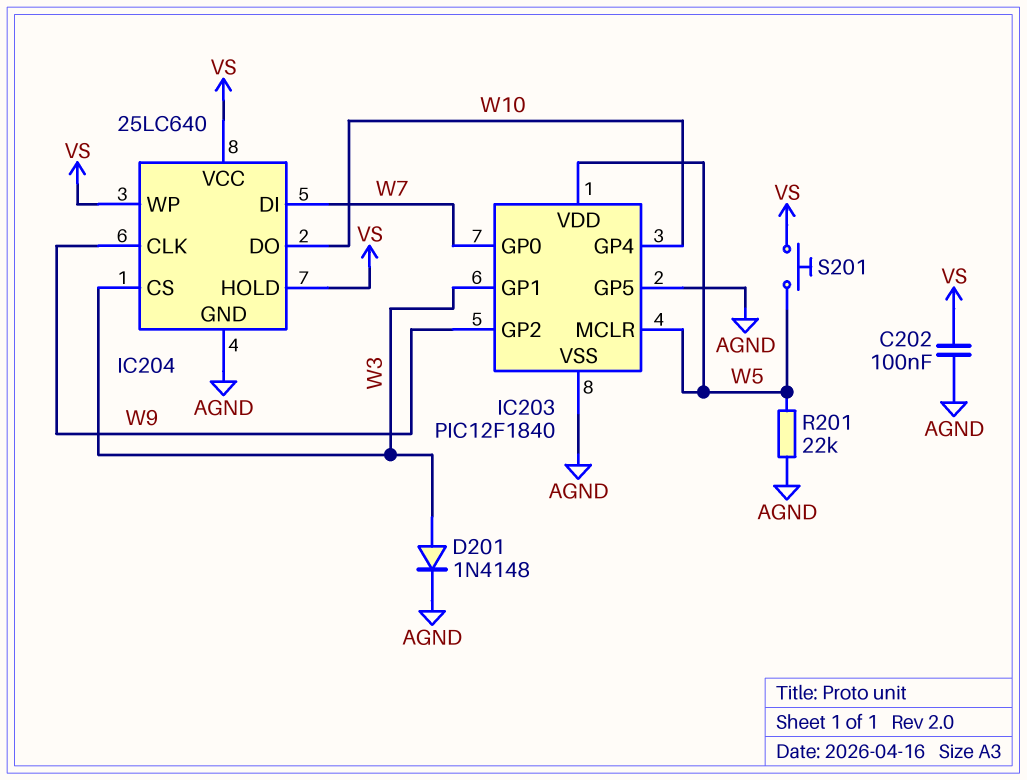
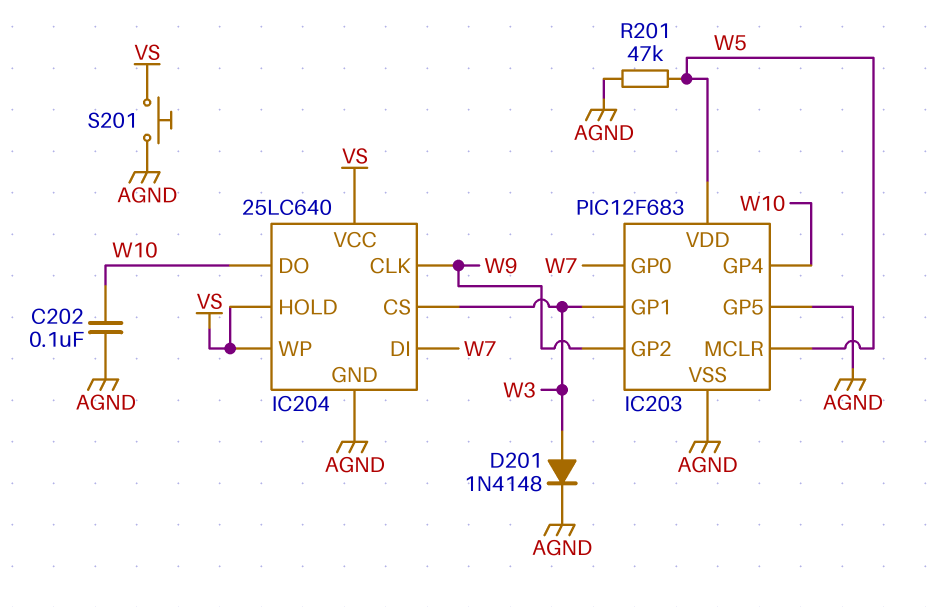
C202: 100nF (AGND, VS) -> 100nF (AGND, W10)
IC203: PIC12F1840 -> PIC12F683
R201: 22k (AGND, W5) -> 47k (AGND, W5)
S201: button (VS, W5) -> button (AGND, VS)

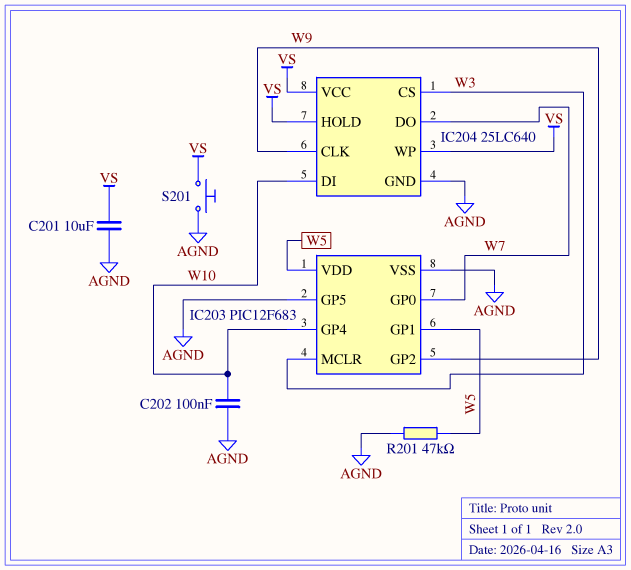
C201: none -> 10uF (AGND, VS)
D201: diode 1N4148 (A W3, K AGND) -> none
IC203 pin GP1: W3 -> W5
IC203 pin MCLR: W5 -> W3
IC204 pin DI: W7 -> W10
IC204 pin DO: W10 -> W7

